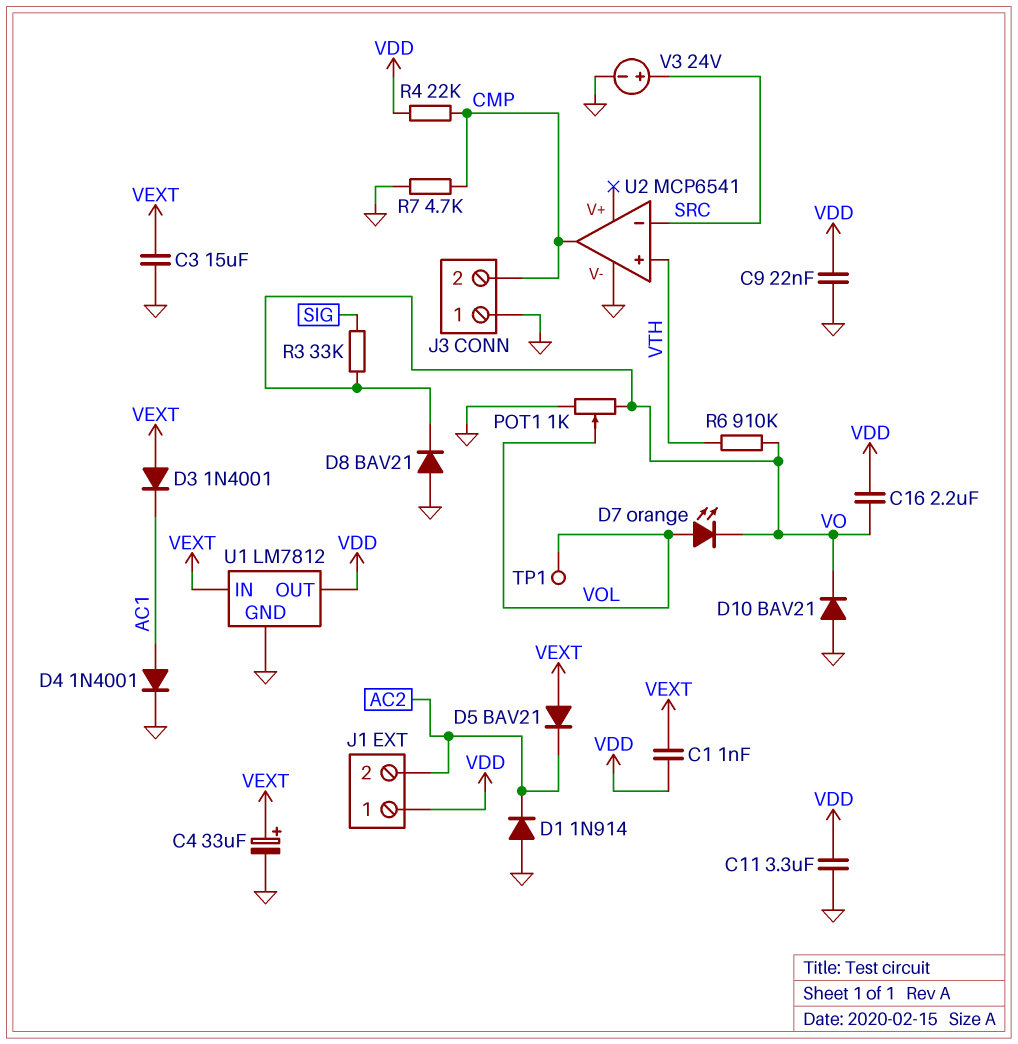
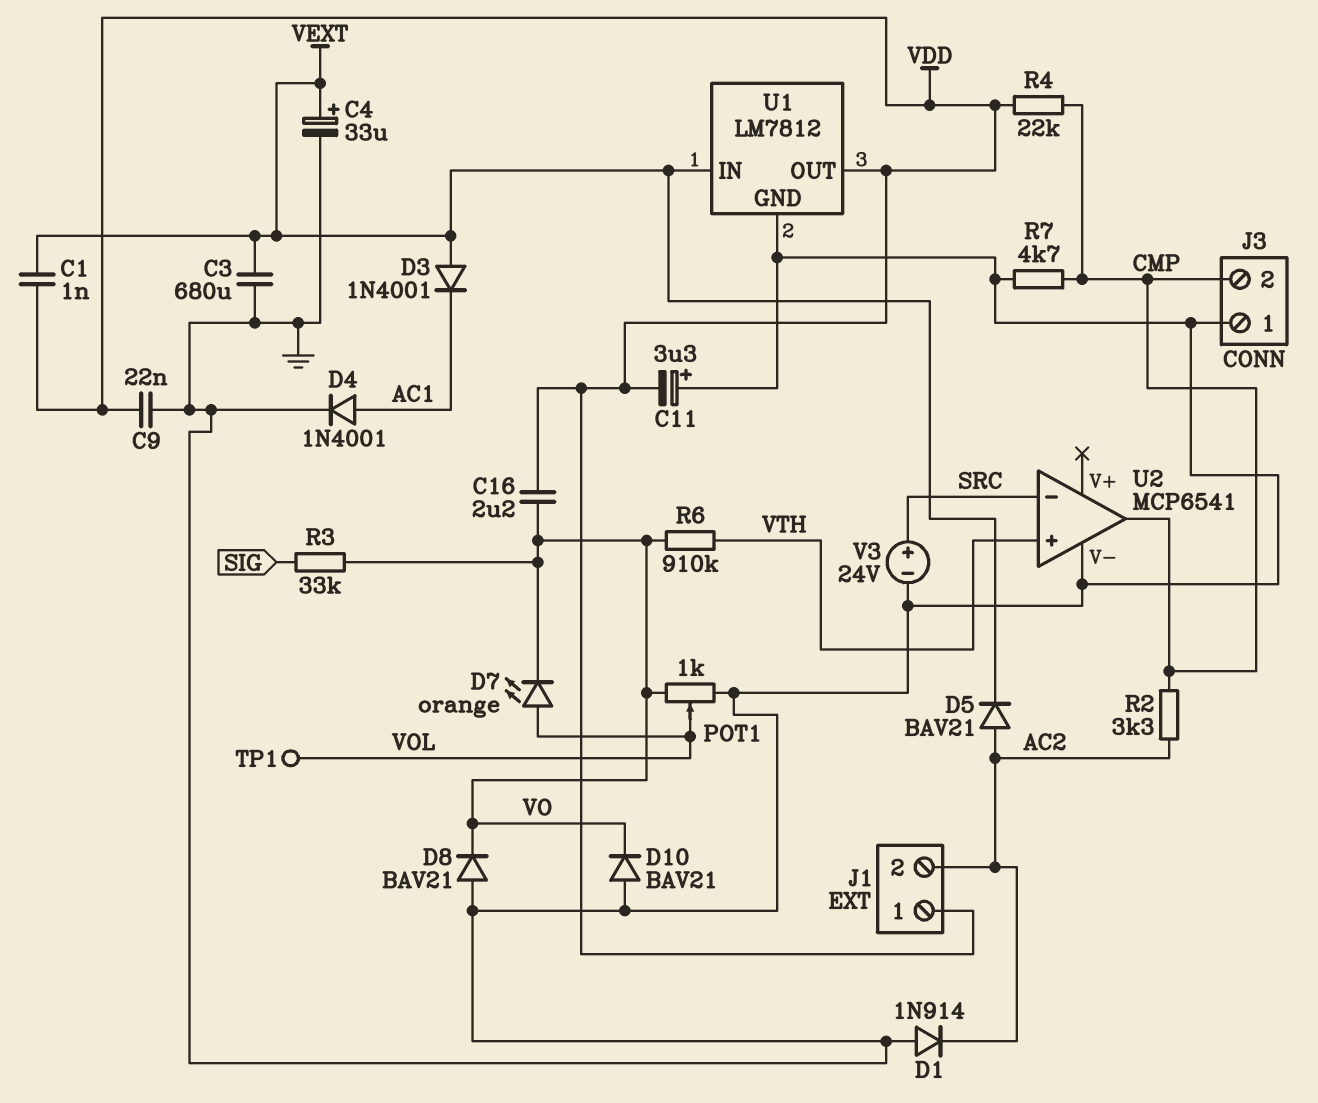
C3: 15uF (GND, VEXT) -> 680uF (GND, VEXT)
C11: 3.3uF (GND, VDD) -> 3.3uF (plus GND, minus VDD)
D5: diode BAV21 (A VEXT, K AC2) -> diode BAV21 (A AC2, K VEXT)
R2: none -> 3.3k (AC2, CMP)

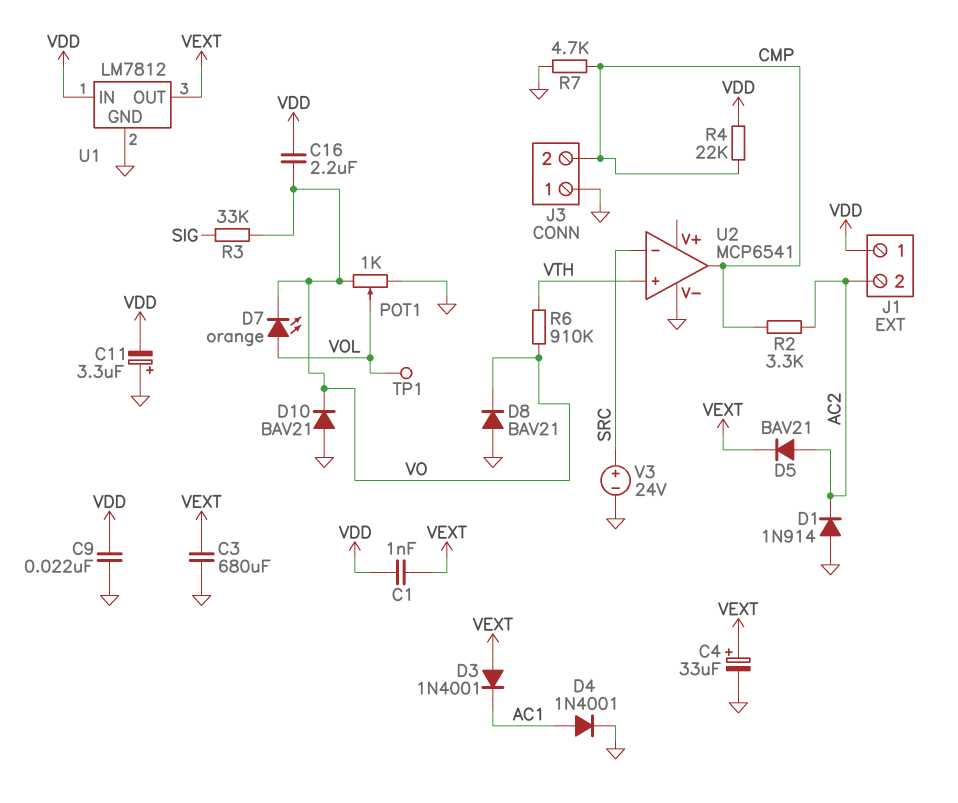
U1 pin IN: VEXT -> VDD
U1 pin OUT: VDD -> VEXT

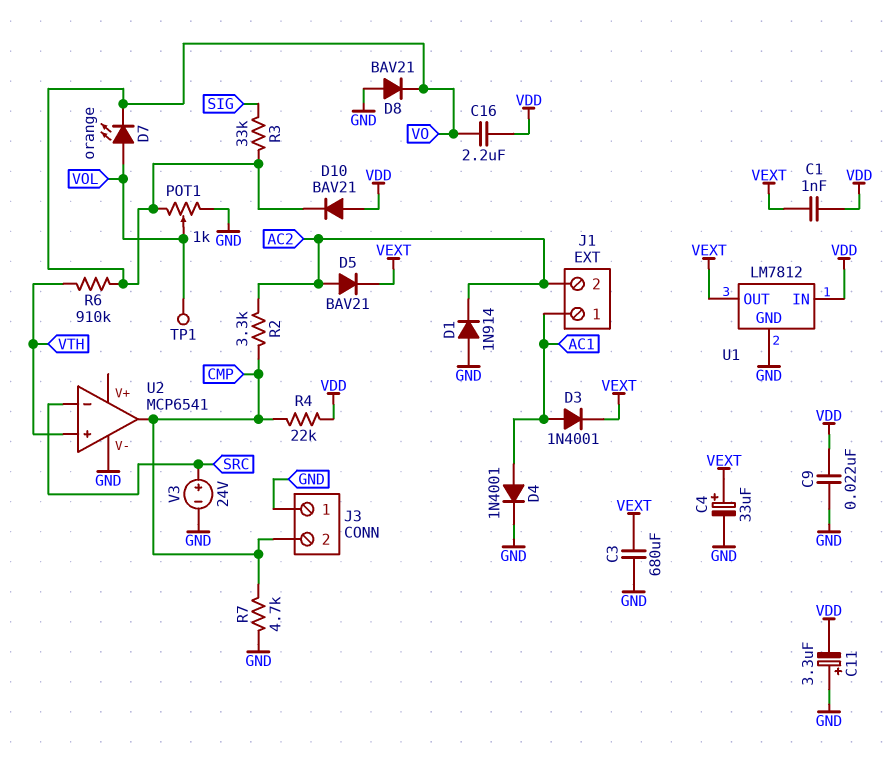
D3: diode 1N4001 (A VEXT, K AC1) -> diode 1N4001 (A AC1, K VEXT)
D10: diode BAV21 (A GND, K VO) -> diode BAV21 (A VDD, K VO)
J1 pin 1: VDD -> AC1

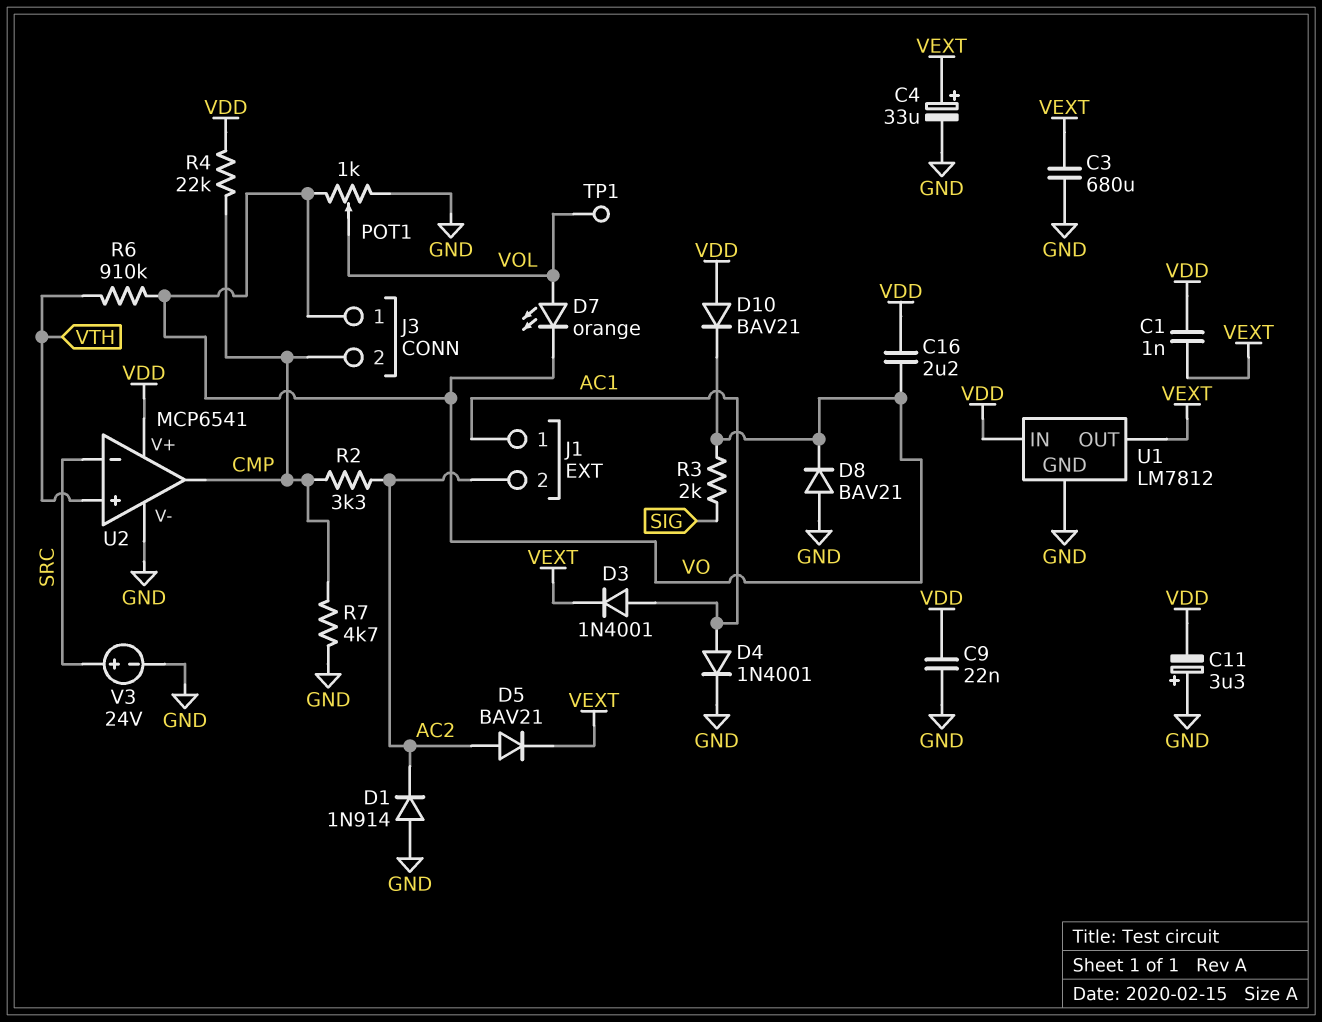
J3 pin 1: GND -> VO
R3: 33k (SIG, VO) -> 2k (SIG, VO)
U2 pin V+: none -> VDD

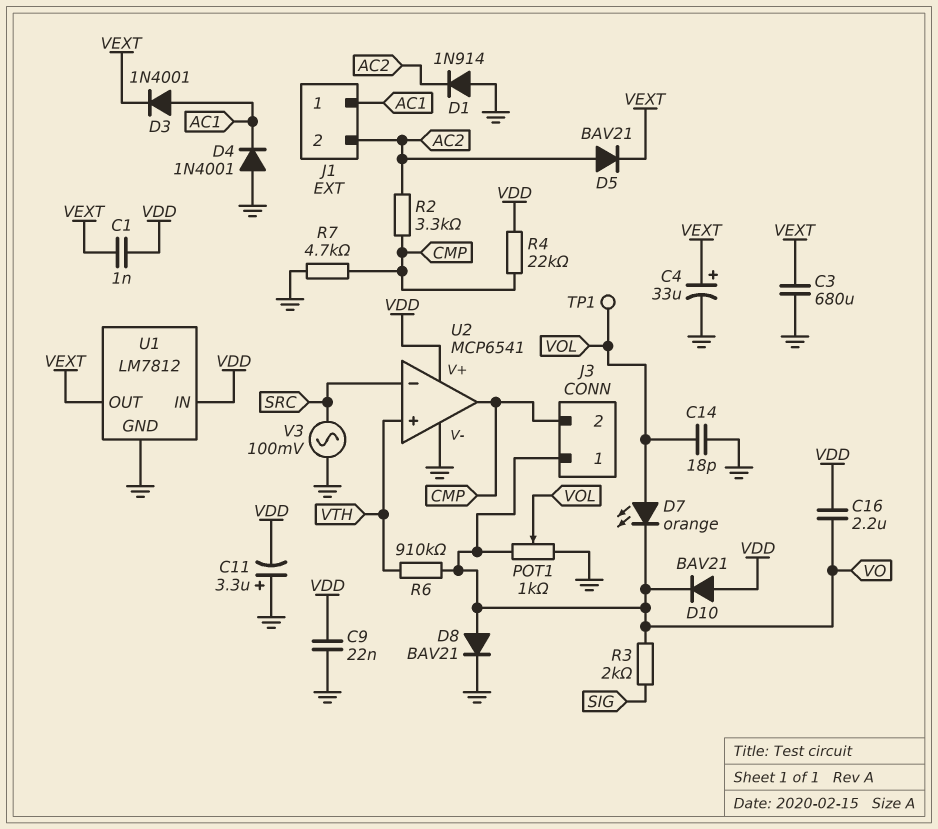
C14: none -> 18pF (GND, VOL)
D4: diode 1N4001 (A AC1, K GND) -> diode 1N4001 (A GND, K AC1)
D8: diode BAV21 (A GND, K VO) -> diode BAV21 (A VO, K GND)
V3: 24V (plus SRC, minus GND) -> AC 100mV (GND, SRC)

